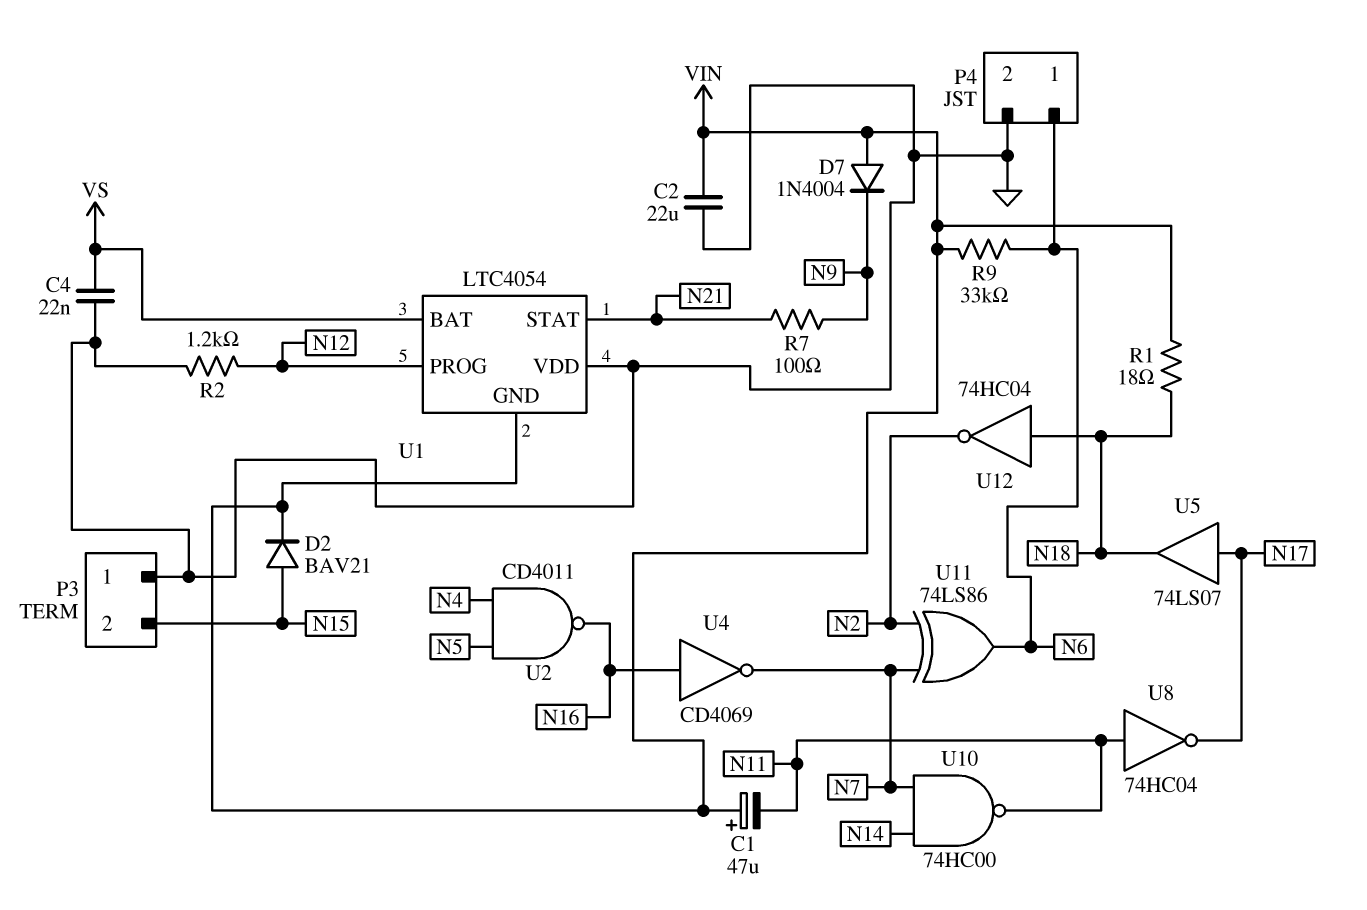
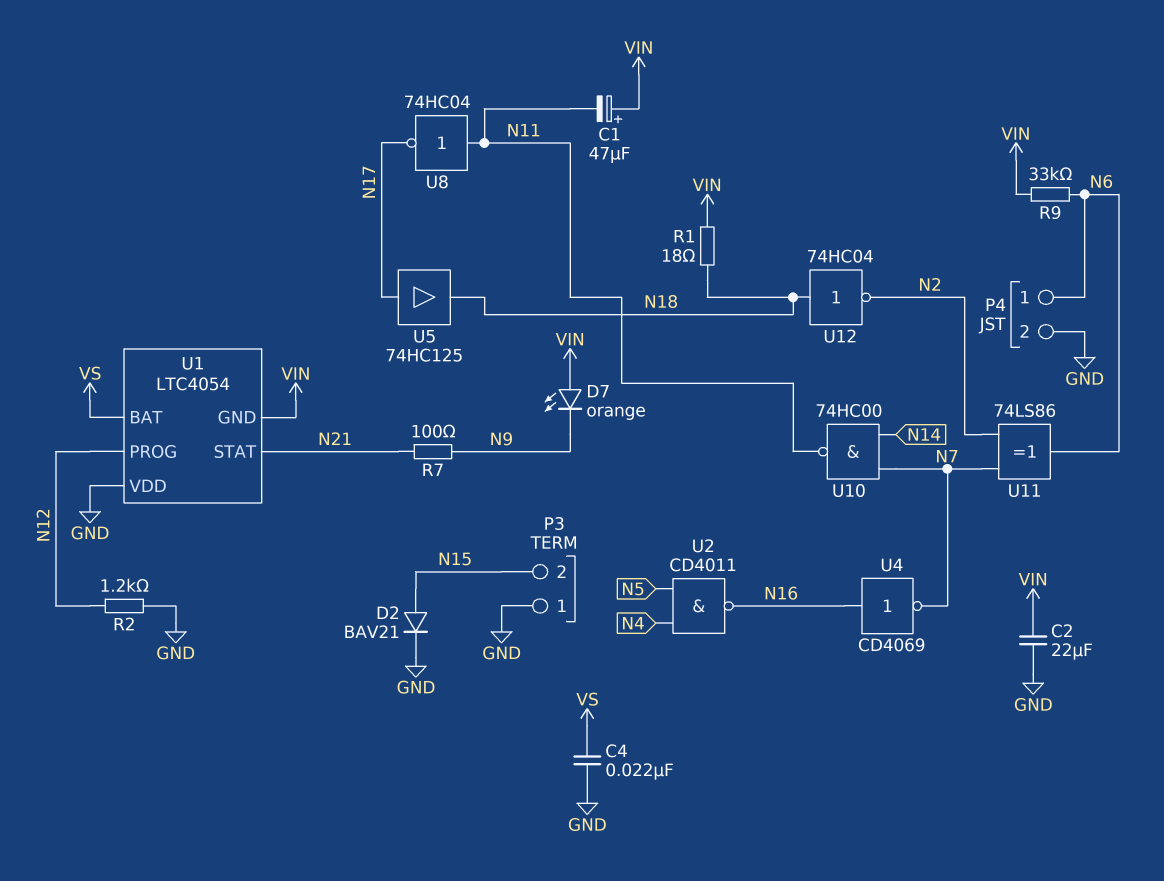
D2: diode BAV21 (A N15, K VIN) -> diode BAV21 (A N15, K GND)
D7: diode 1N4004 (A VIN, K N9) -> LED orange (A VIN, K N9)
U5: buffer 74LS07 (in N17, out N18) -> buffer 74HC125 (in N17, out N18)

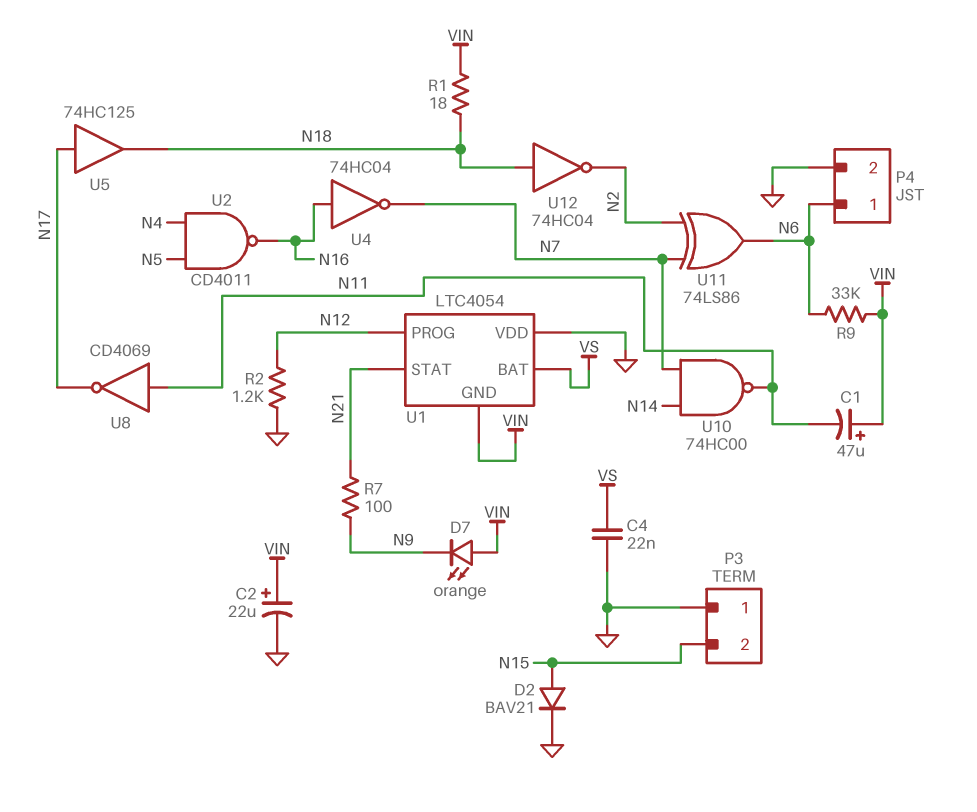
C2: 22uF (GND, VIN) -> 22uF (plus VIN, minus GND)
U4: NOT CD4069 (in N16, out N7) -> NOT 74HC04 (in N16, out N7)
U8: NOT 74HC04 (in N11, out N17) -> NOT CD4069 (in N11, out N17)

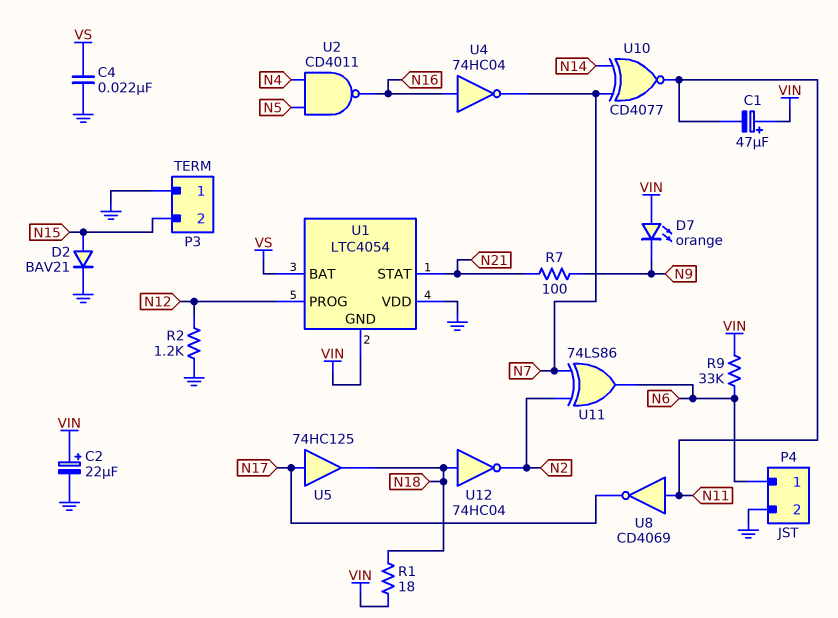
U10: NAND 74HC00 (in N7, in N14, out N11) -> XNOR CD4077 (in N7, in N14, out N11)

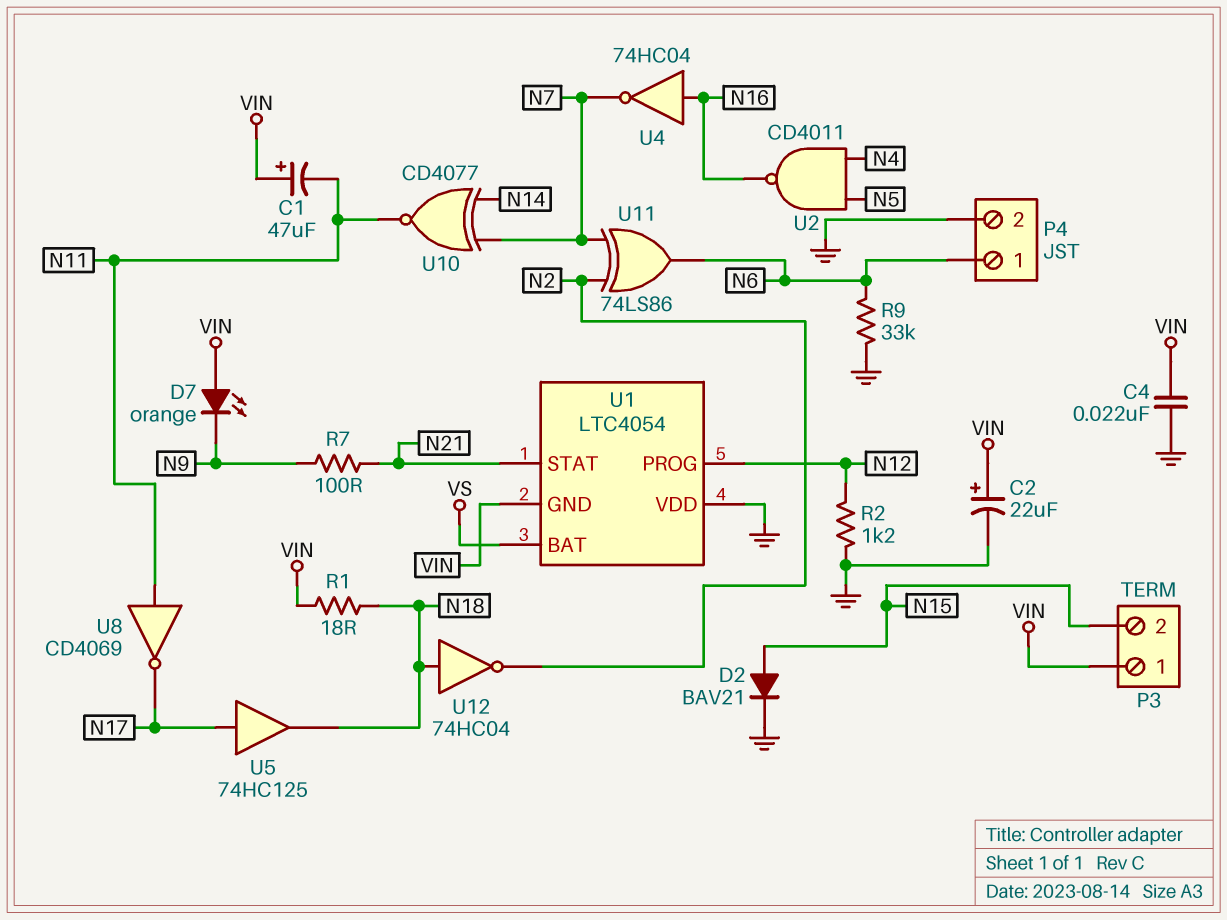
C4: 22nF (GND, VS) -> 22nF (GND, VIN)
P3 pin 1: GND -> VIN
R9: 33k (N6, VIN) -> 33k (GND, N6)

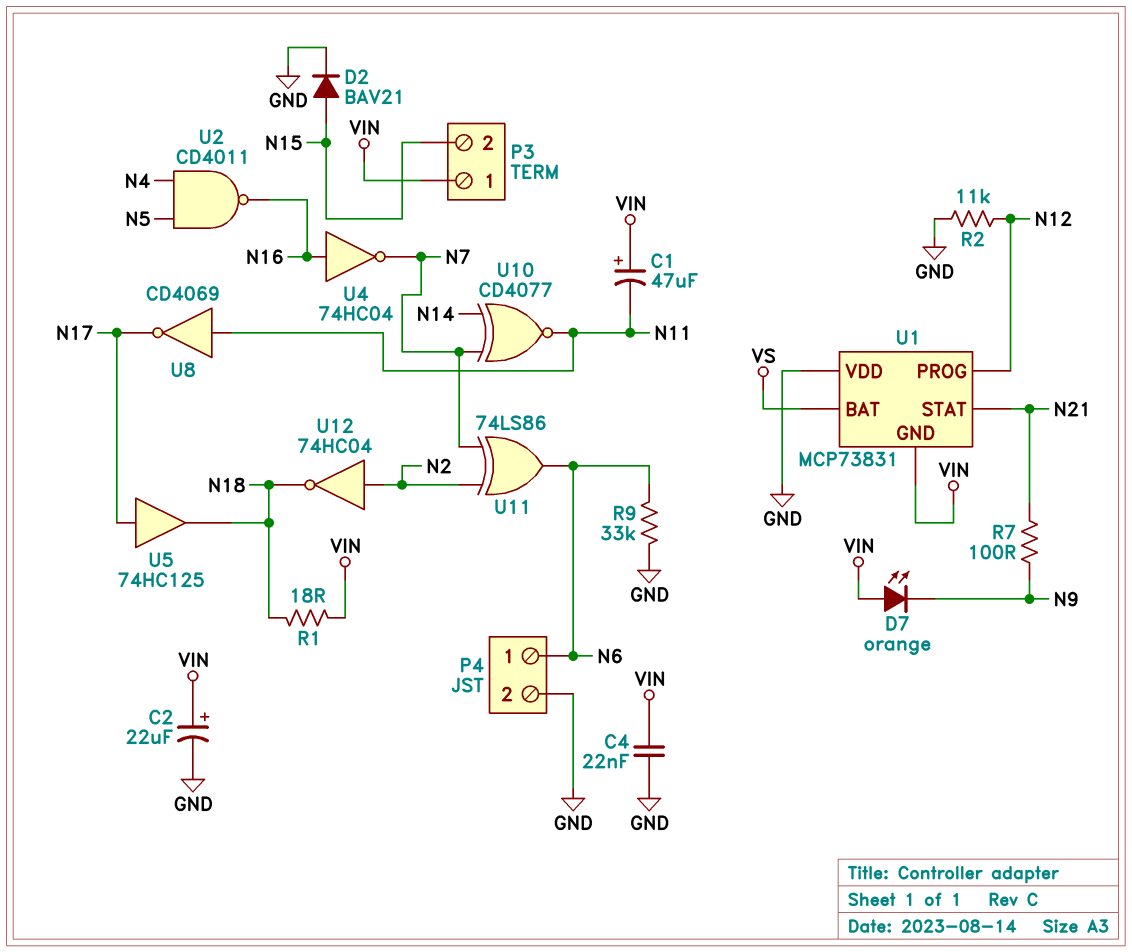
R2: 1.2k (GND, N12) -> 11k (GND, N12)
U1: LTC4054 -> MCP73831
U12: NOT 74HC04 (in N18, out N2) -> NOT 74HC04 (in N2, out N18)

